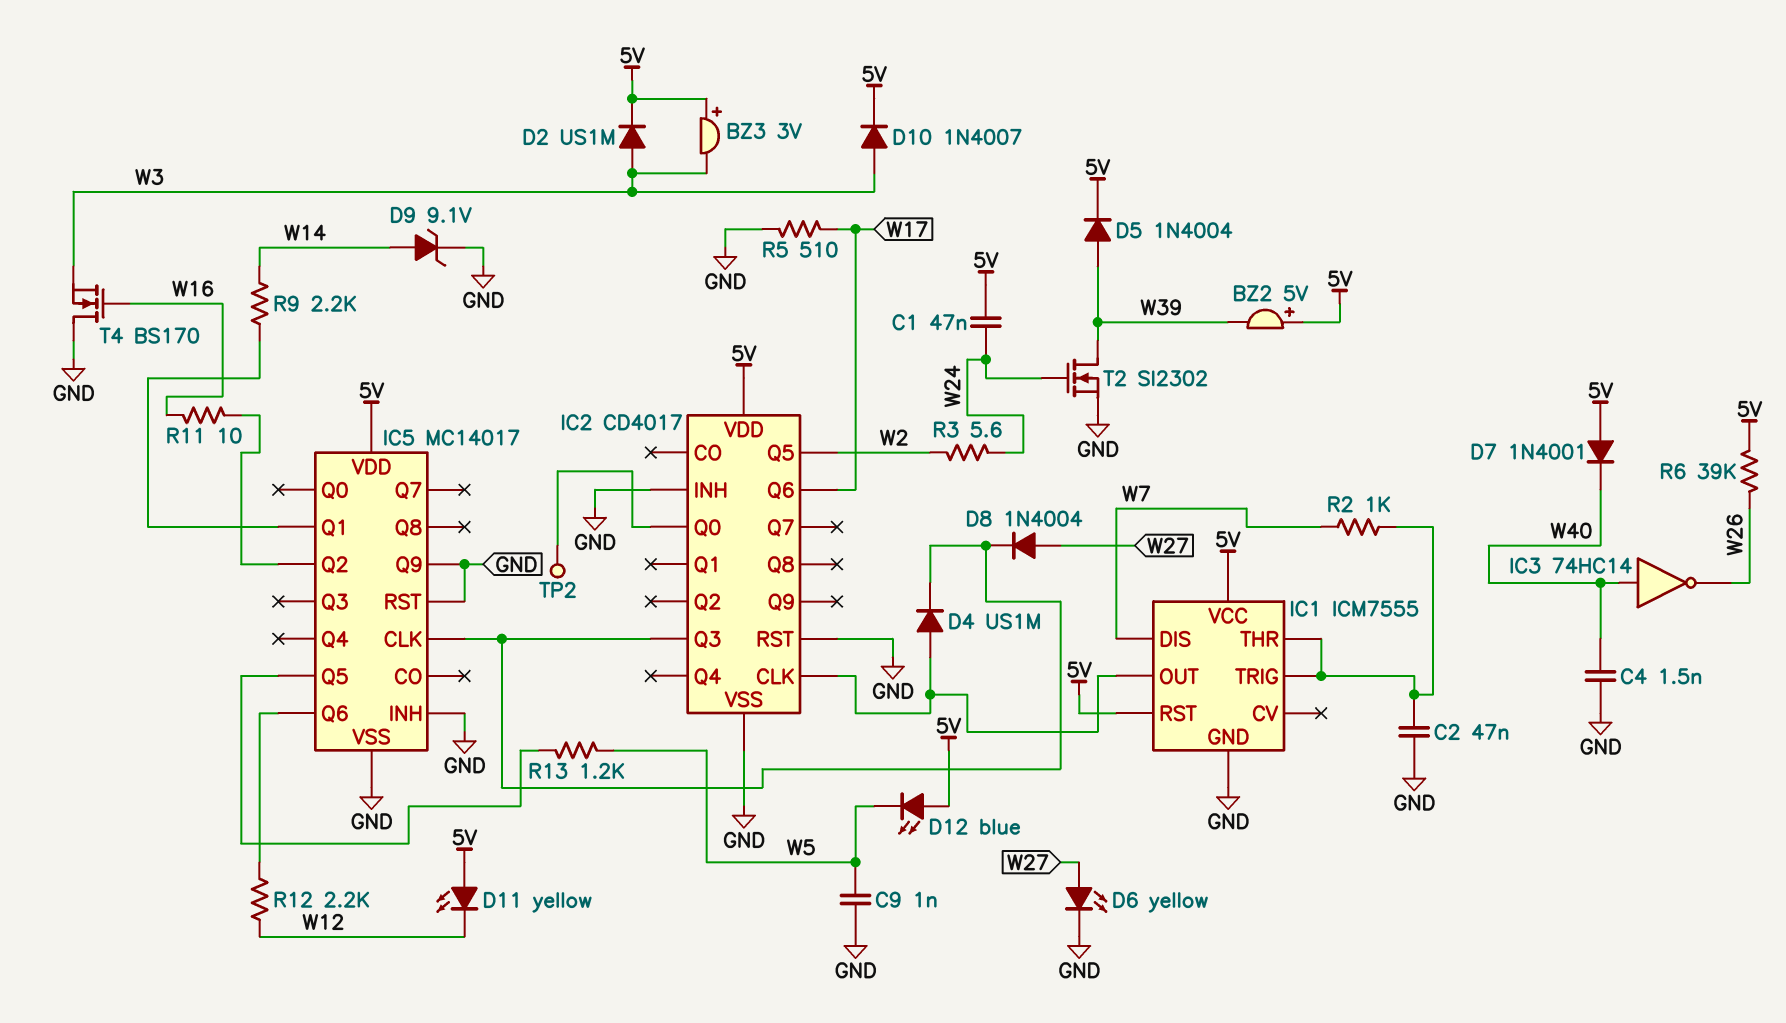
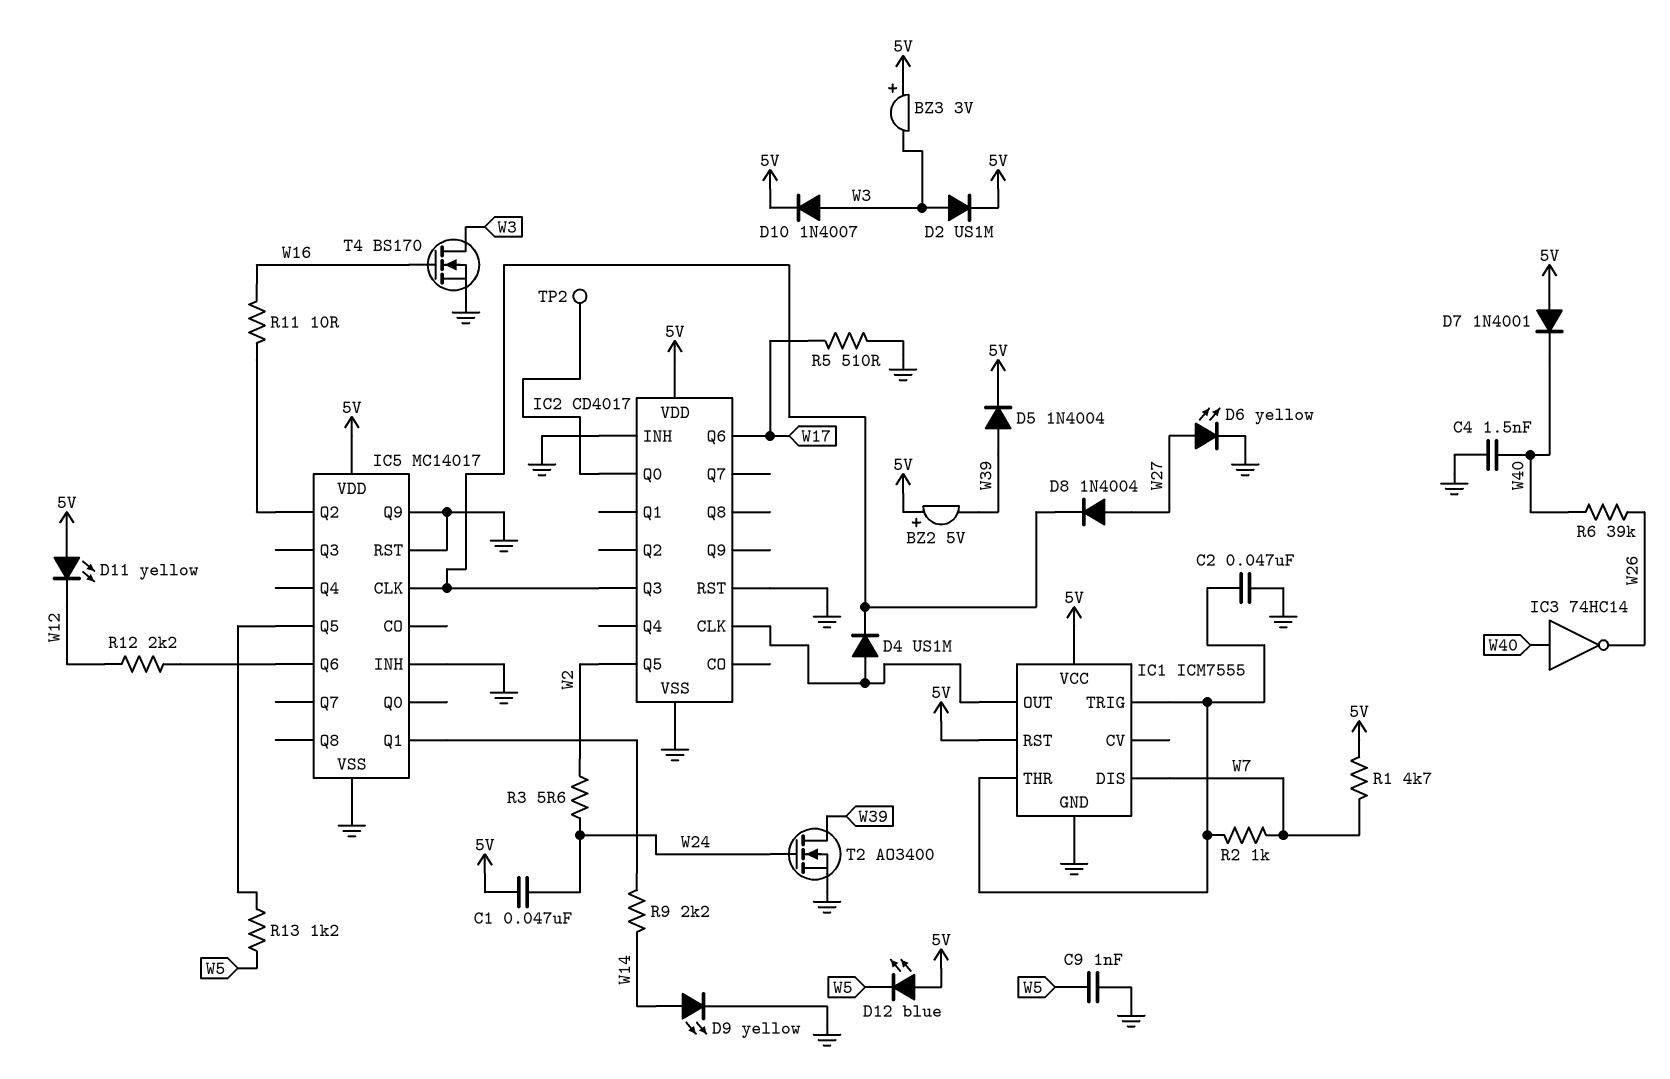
D9: zener 9.1V (A W14, K GND) -> LED yellow (A W14, K GND)
R1: none -> 4.7k (5V, W7)
R6: 39k (5V, W26) -> 39k (W26, W40)
T2: NMOS SI2302 (G W24, D W39, S GND) -> NMOS AO3400 (G W24, D W39, S GND)
T4: NMOS BS170 (G W16, D GND, S W3) -> NMOS BS170 (G W16, D W3, S GND)

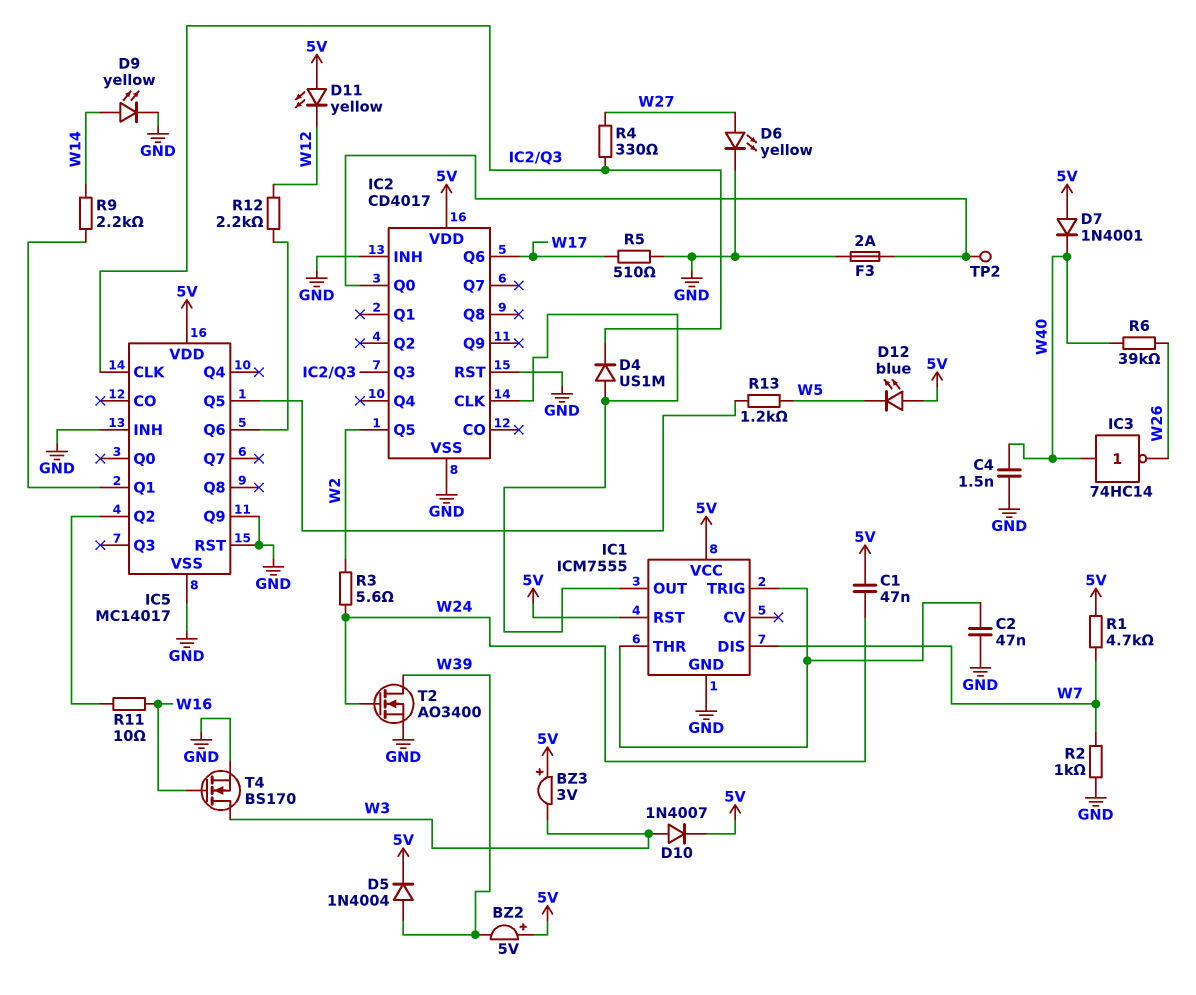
C9: 1nF (GND, W5) -> none
D2: diode US1M (A W3, K 5V) -> none
D8: diode 1N4004 (A W27, K IC2/Q3) -> none
F3: none -> 2A (GND, IC2/Q0)
R2: 1k (IC1/THR, W7) -> 1k (GND, W7)
R4: none -> 330 (IC2/Q3, W27)

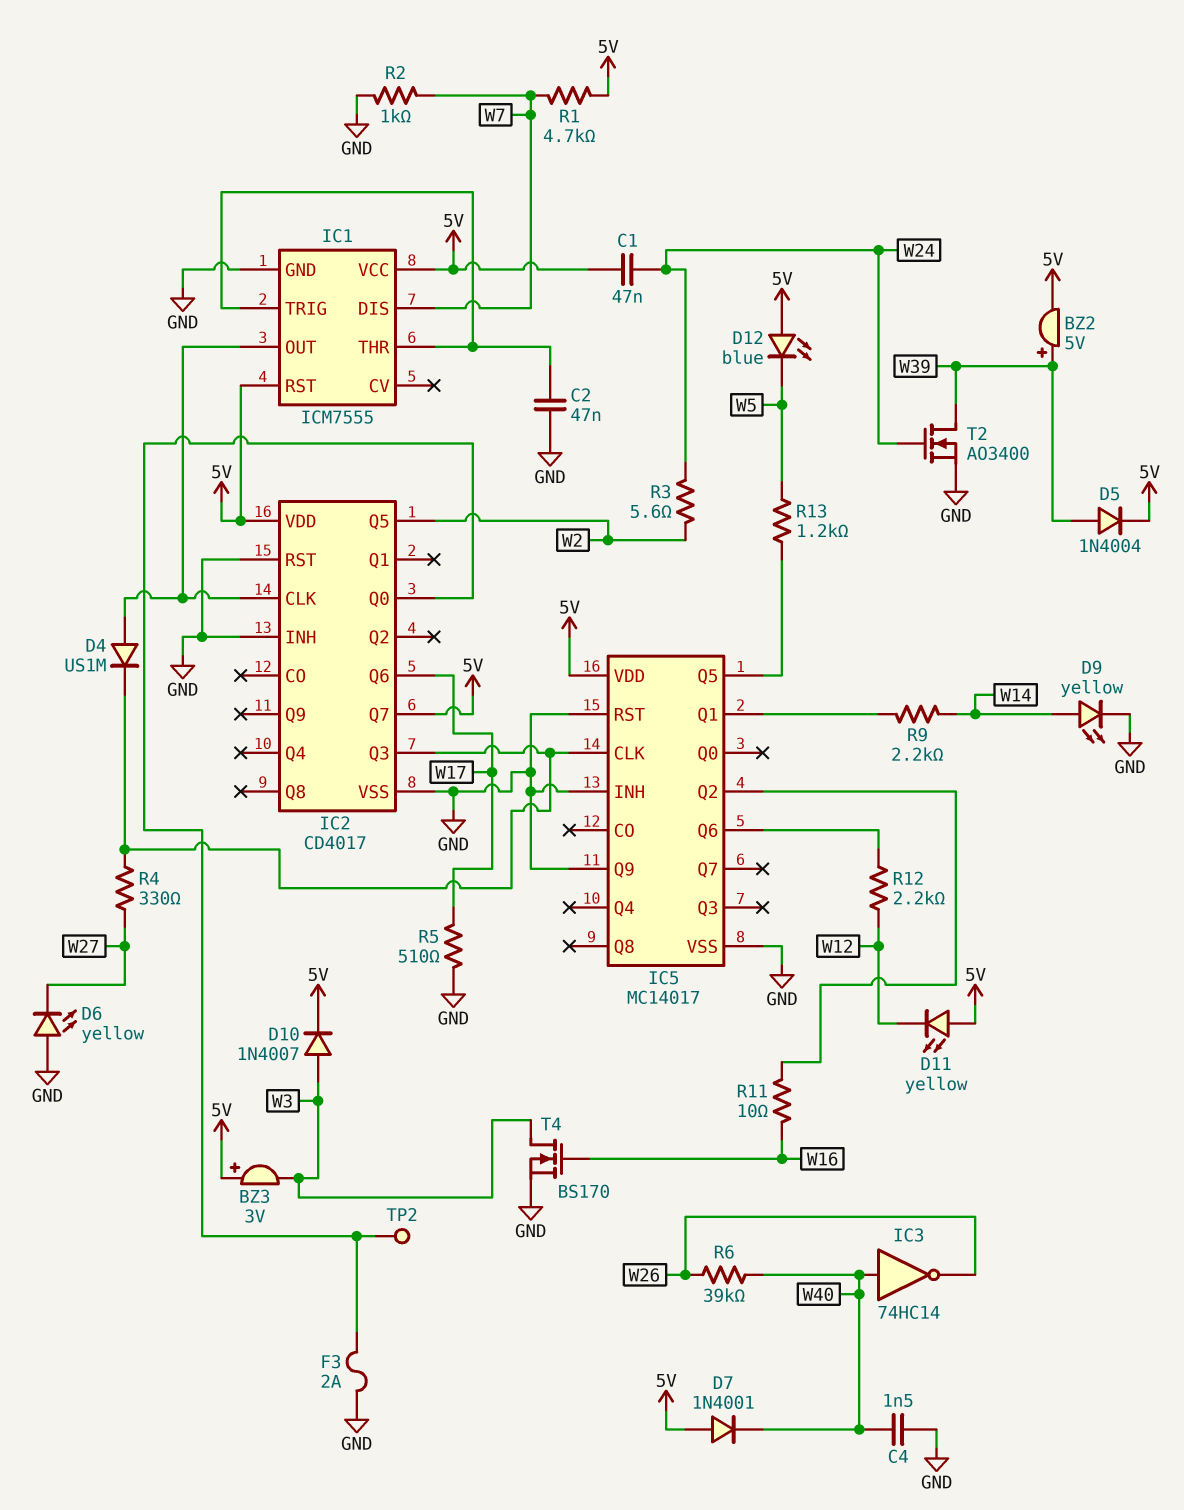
BZ2: buzzer 5V (plus 5V, minus W39) -> buzzer 5V (plus W39, minus 5V)
D6: LED yellow (A W27, K GND) -> LED yellow (A GND, K W27)
IC2 pin Q7: none -> 5V

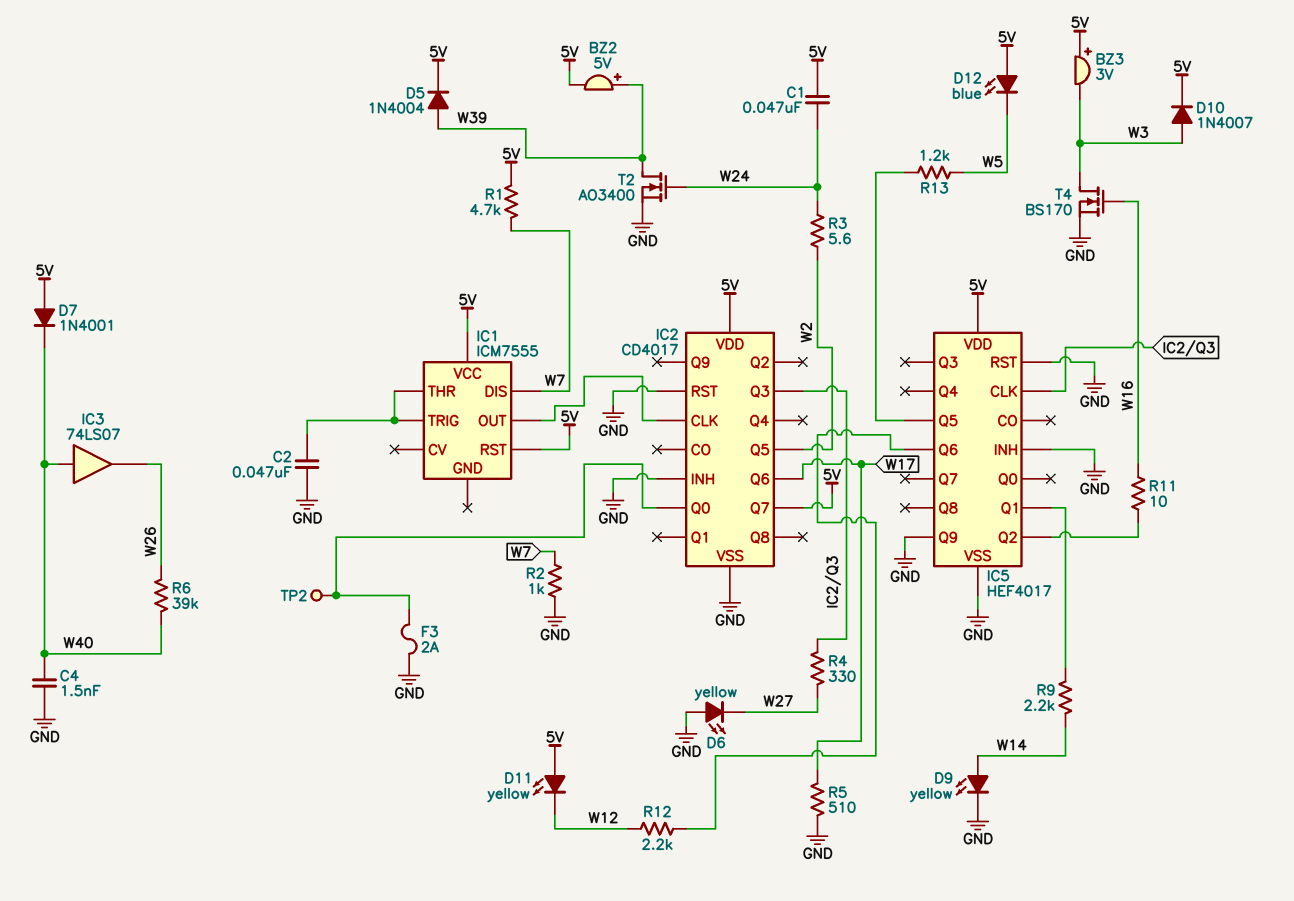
D4: diode US1M (A IC1/OUT, K IC2/Q3) -> none
IC1 pin GND: GND -> none
IC3: NOT 74HC14 (in W40, out W26) -> buffer 74LS07 (in W40, out W26)
IC5: MC14017 -> HEF4017

